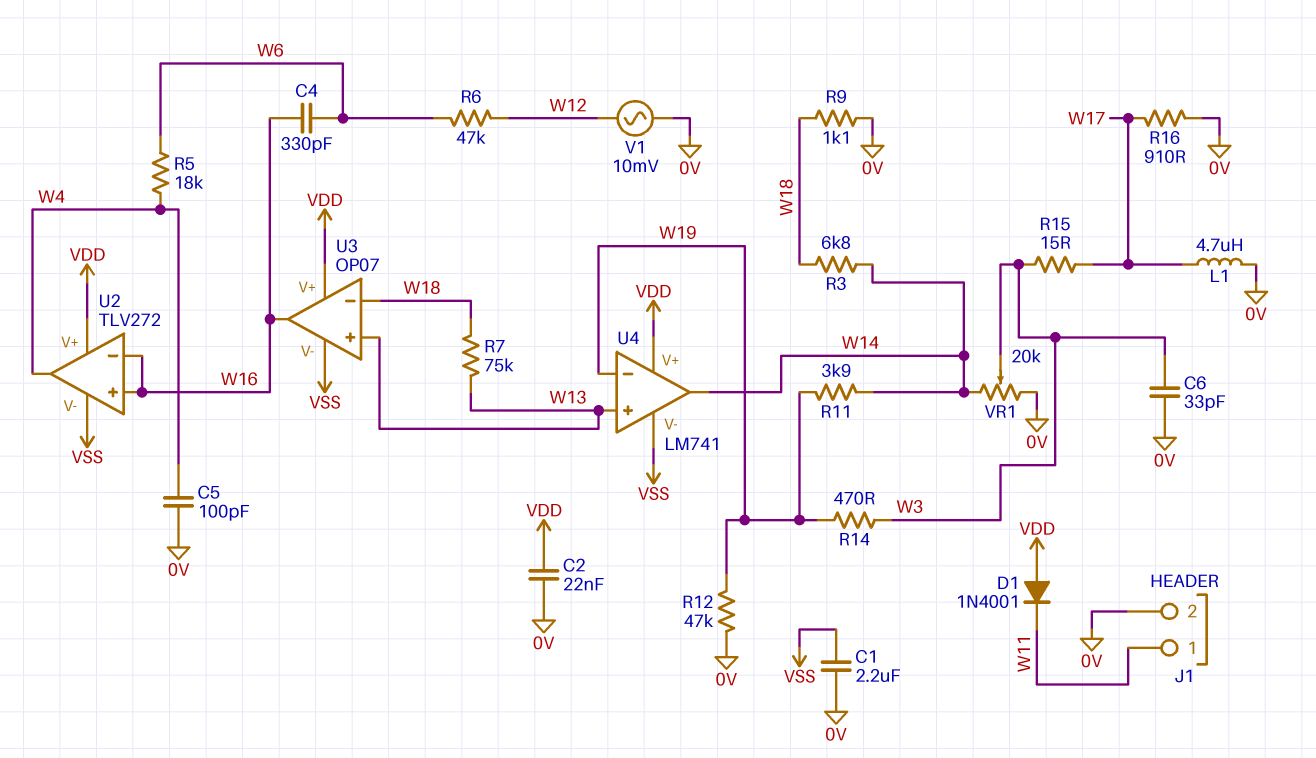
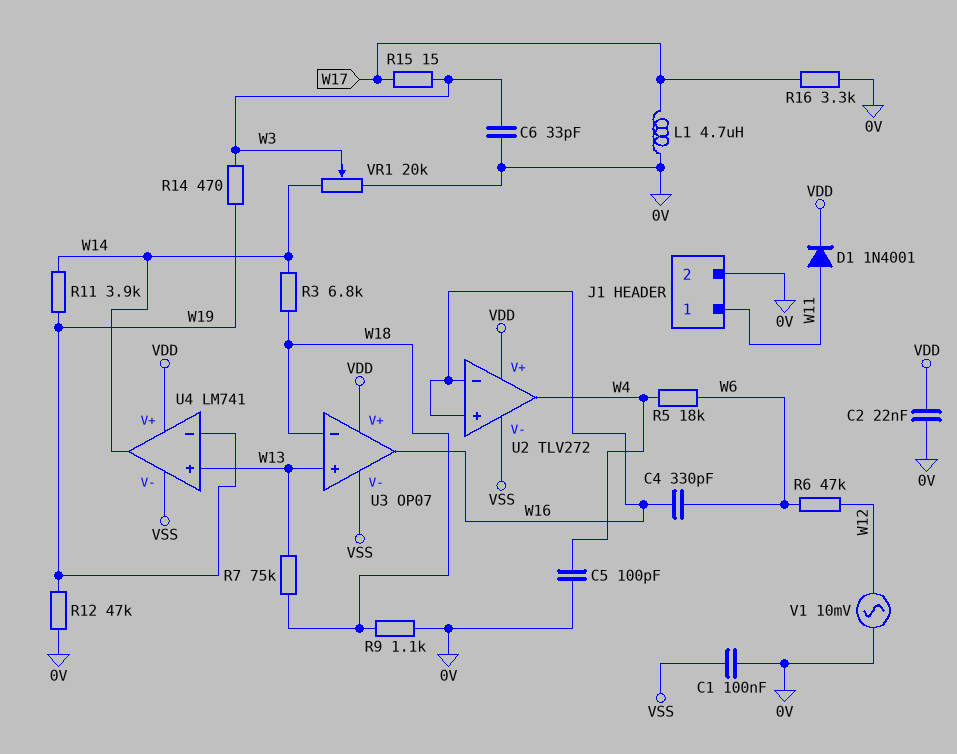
C1: 2.2uF (0V, VSS) -> 100nF (0V, VSS)
D1: diode 1N4001 (A VDD, K W11) -> diode 1N4001 (A W11, K VDD)
R16: 910 (0V, W17) -> 3.3k (0V, W17)

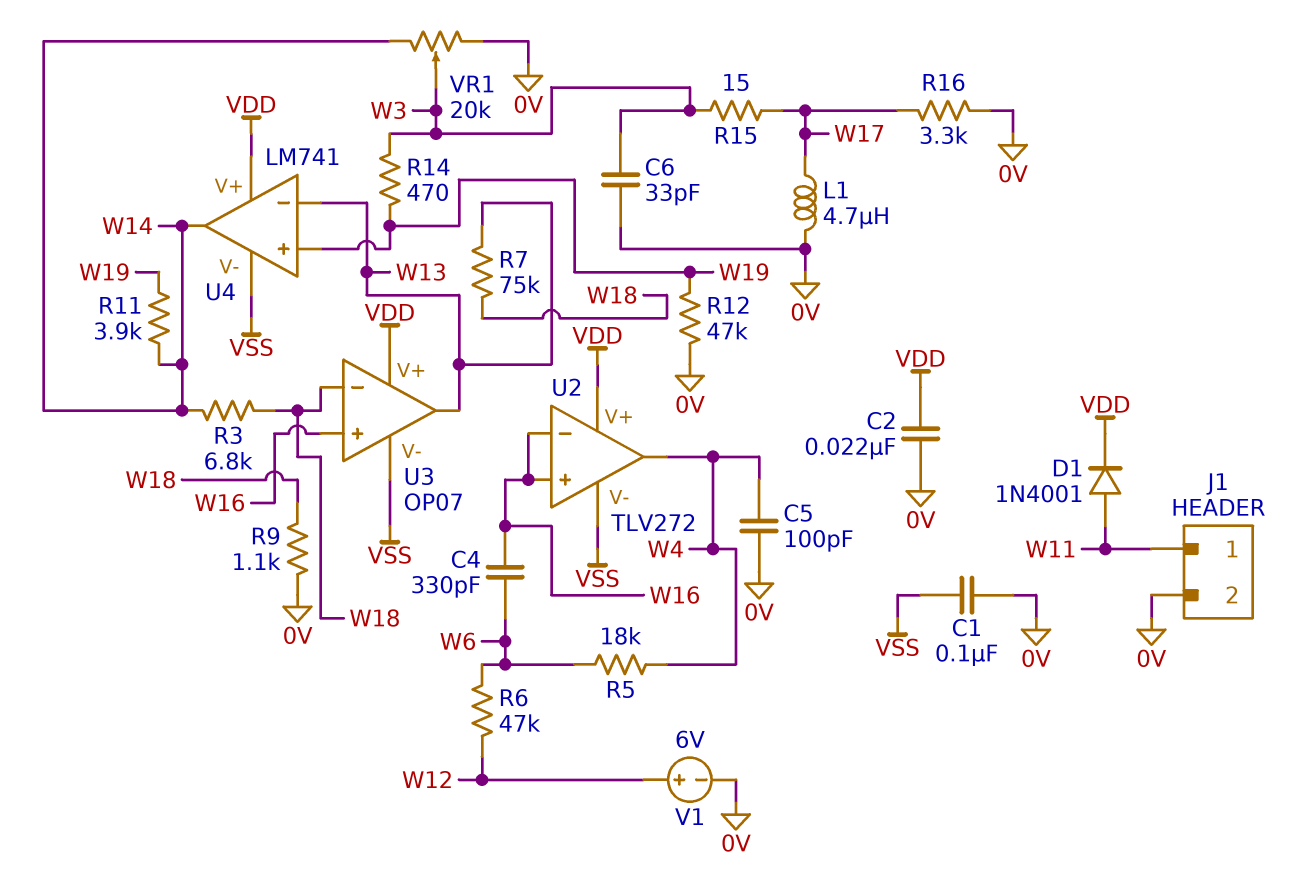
U3 pin in+: W13 -> W16
U3 pin out: W16 -> W13
U4 pin in+: W13 -> W19
U4 pin in-: W19 -> W13
V1: AC 10mV (0V, W12) -> 6V (plus W12, minus 0V)

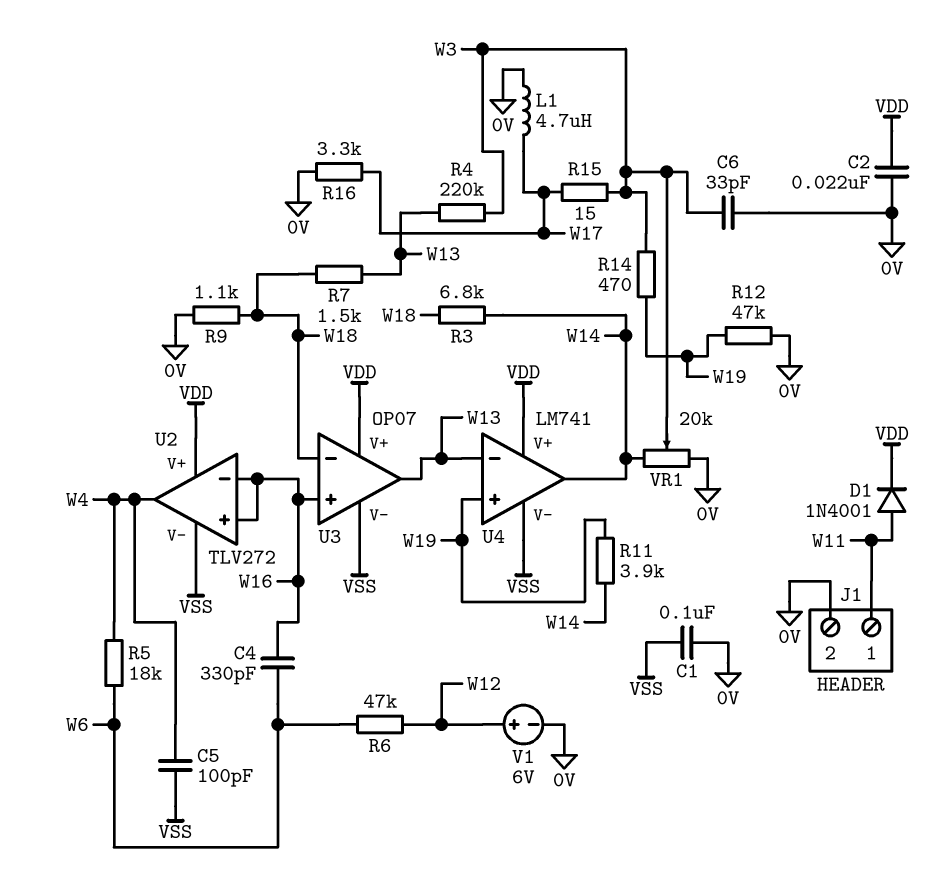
C5: 100pF (0V, W4) -> 100pF (VSS, W4)
R4: none -> 220k (W3, W13)
R7: 75k (W13, W18) -> 1.5k (W13, W18)

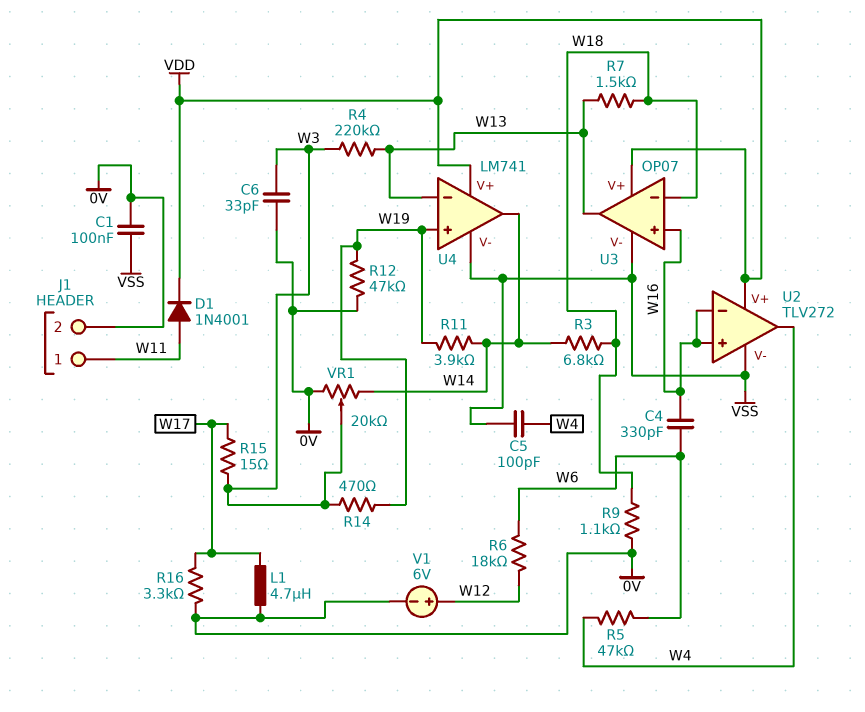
C2: 22nF (0V, VDD) -> none
R5: 18k (W4, W6) -> 47k (W4, W6)
R6: 47k (W6, W12) -> 18k (W6, W12)

